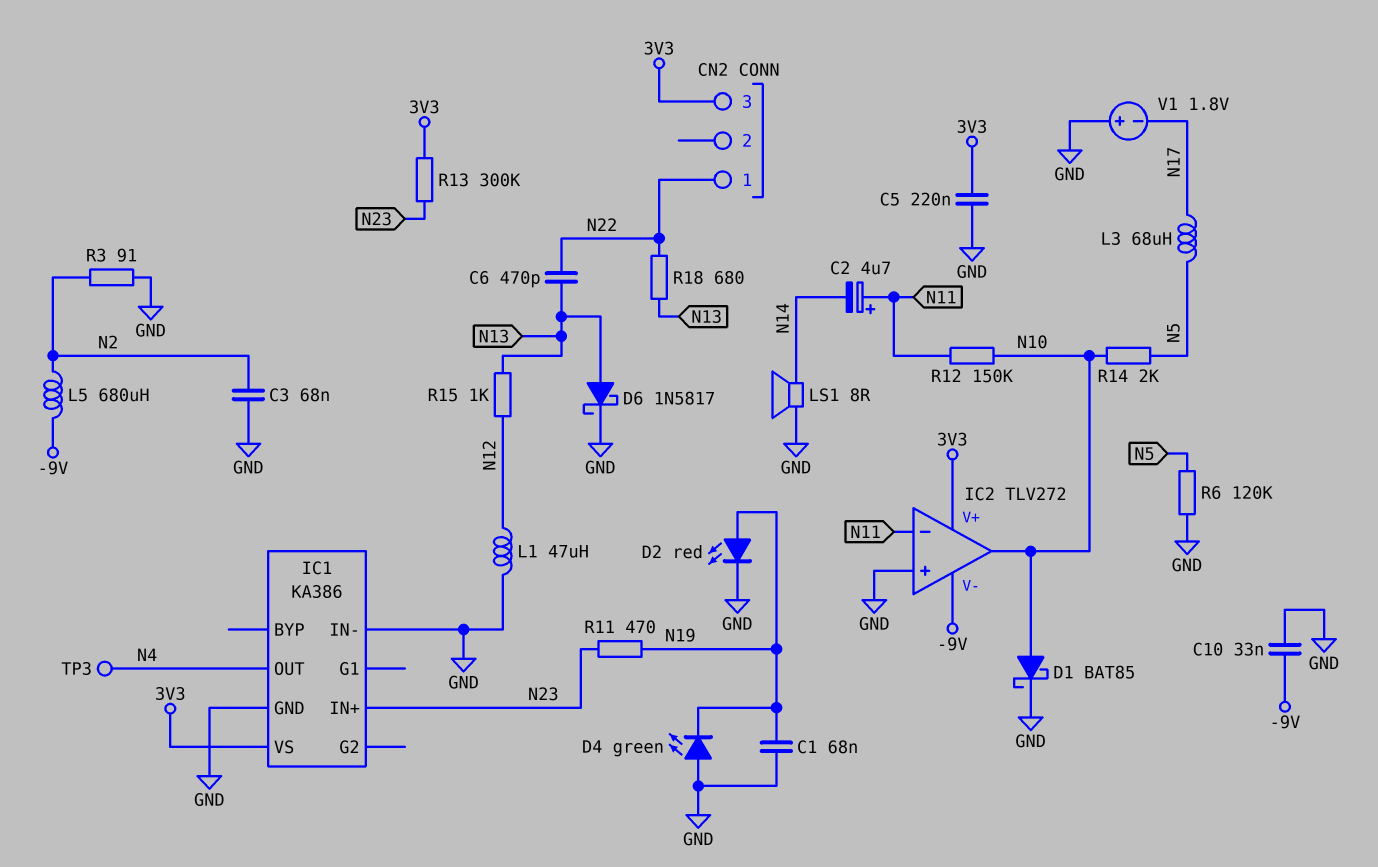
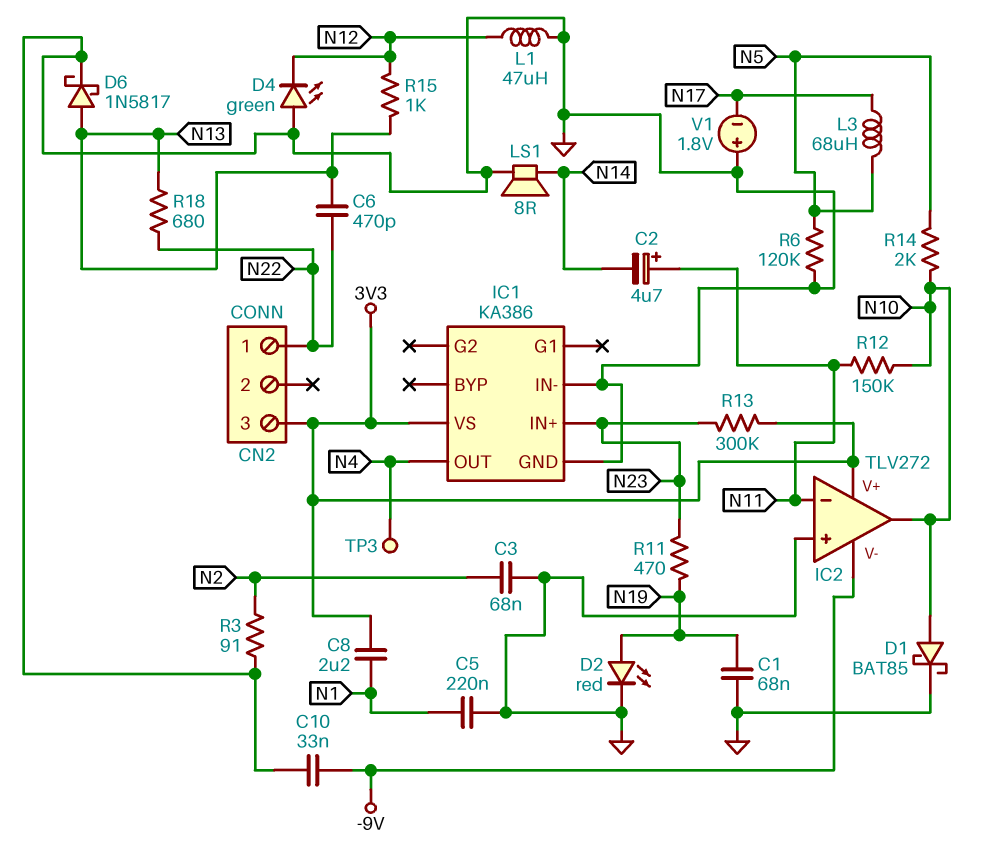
C5: 220nF (3V3, GND) -> 220nF (GND, N1)
C8: none -> 2.2uF (3V3, N1)
D4: LED green (A GND, K N19) -> LED green (A GND, K N12)
L5: 680uH (-9V, N2) -> none

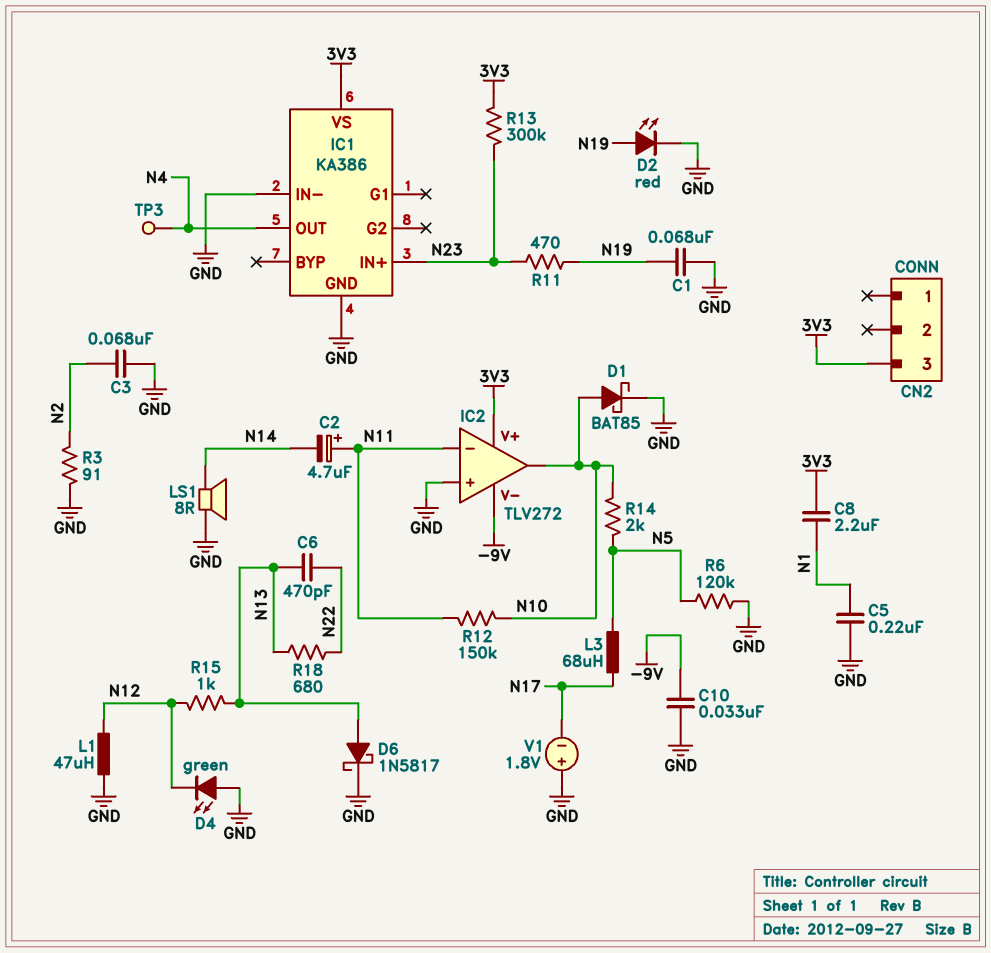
CN2 pin 1: N22 -> none

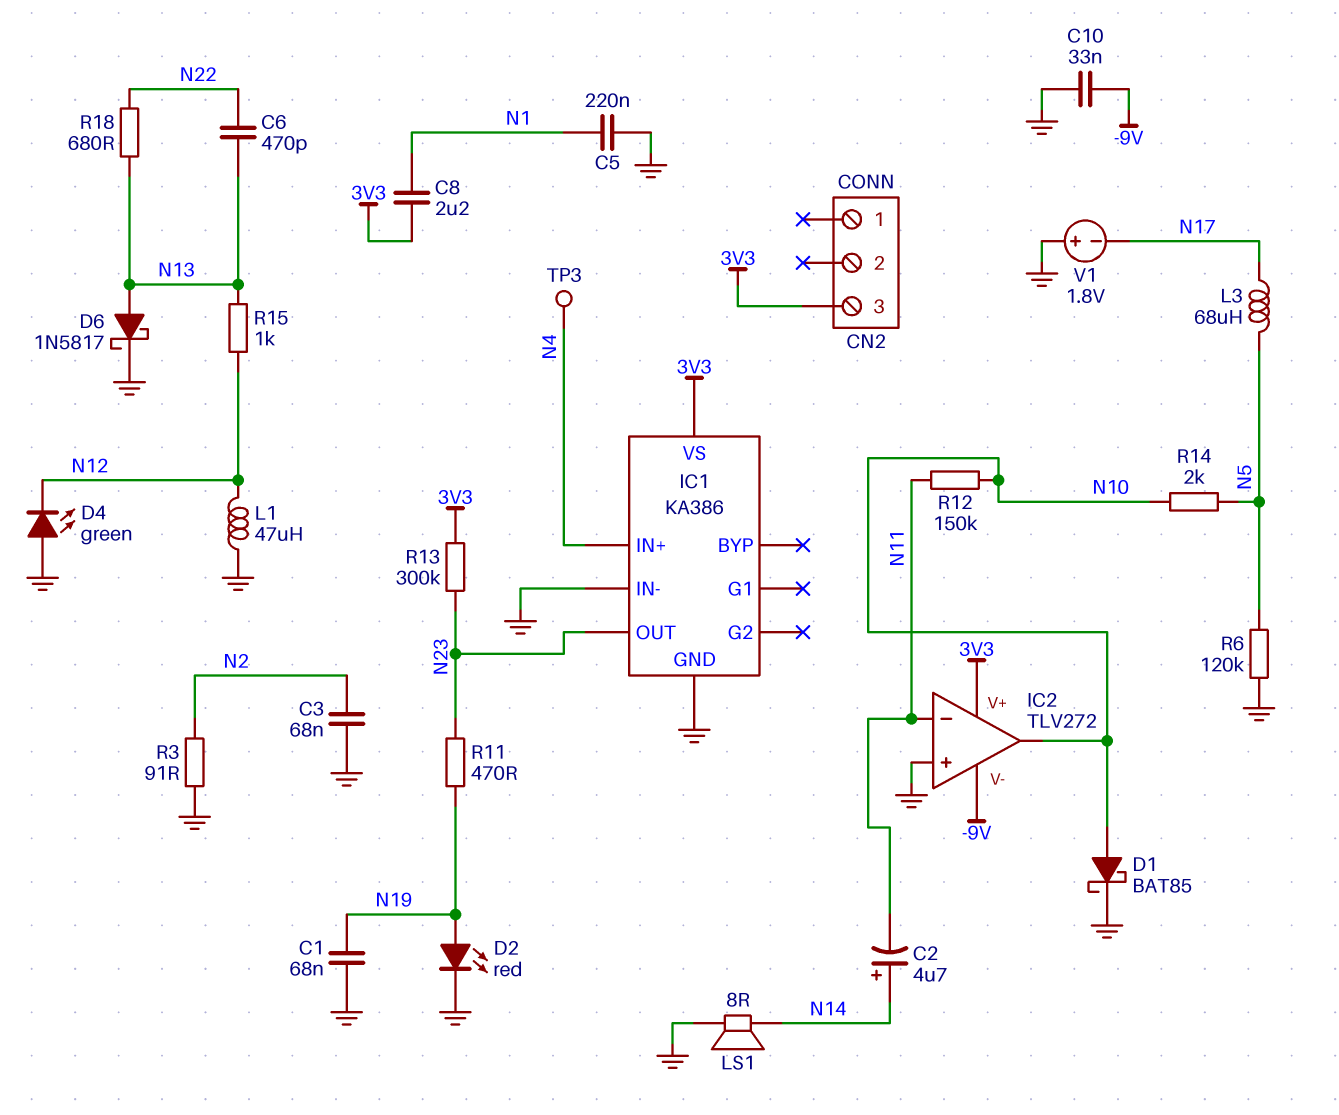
C2: 4.7uF (plus N11, minus N14) -> 4.7uF (plus N14, minus N11)
IC1 pin IN+: N23 -> N4
IC1 pin OUT: N4 -> N23

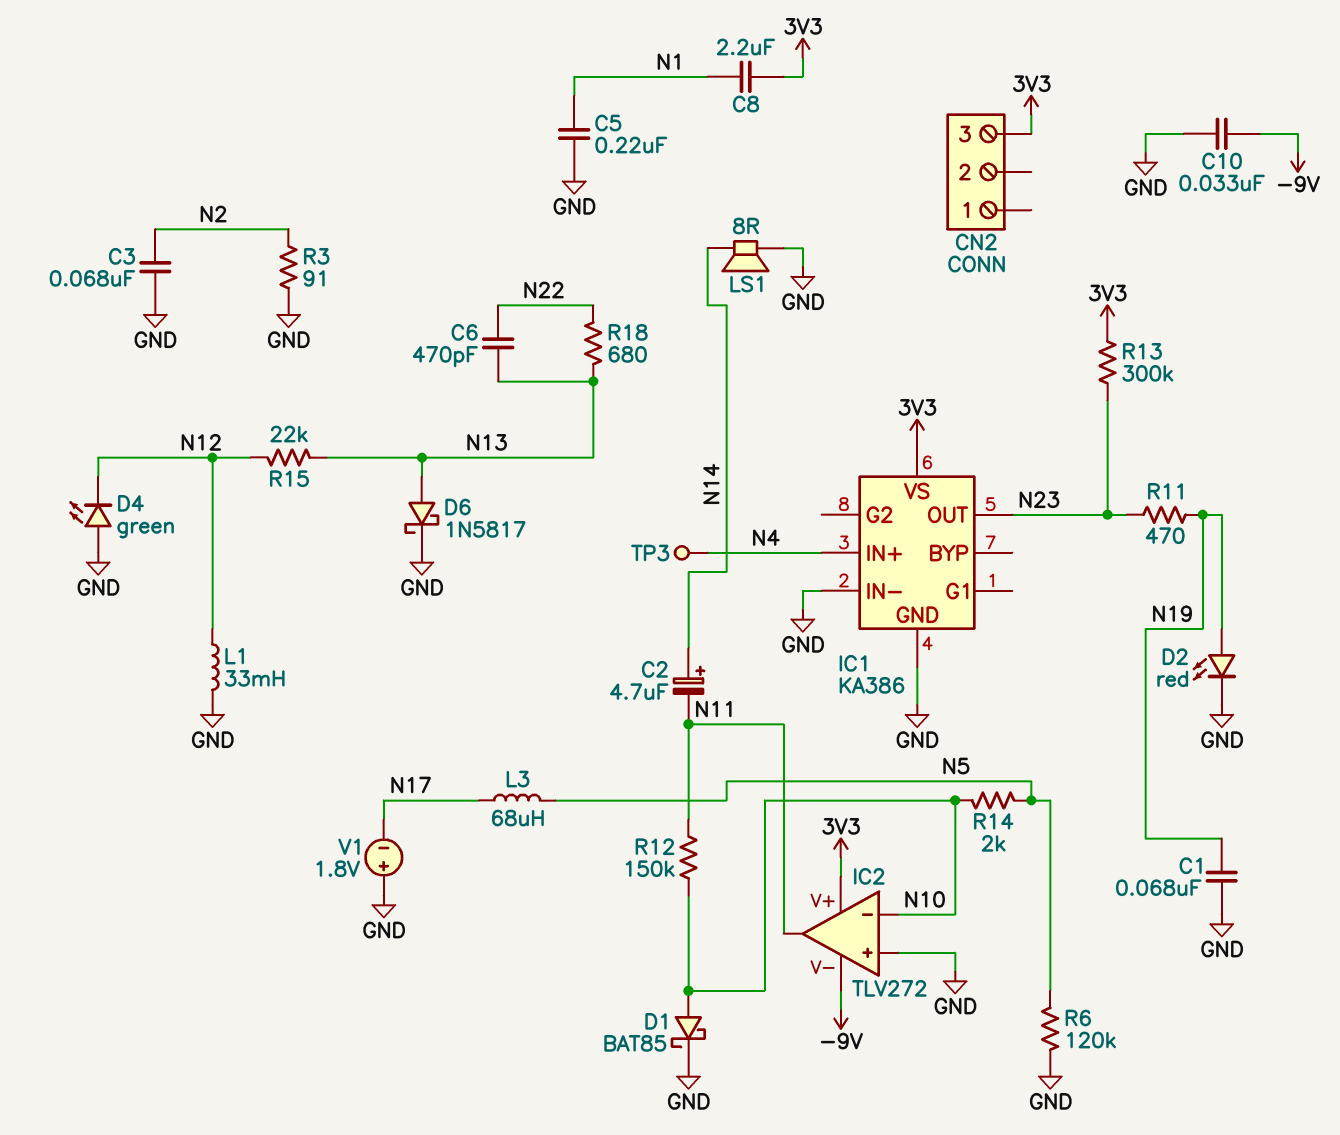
IC2 pin in-: N11 -> N10
IC2 pin out: N10 -> N11
L1: 47uH (GND, N12) -> 33mH (GND, N12)
R15: 1k (N12, N13) -> 22k (N12, N13)

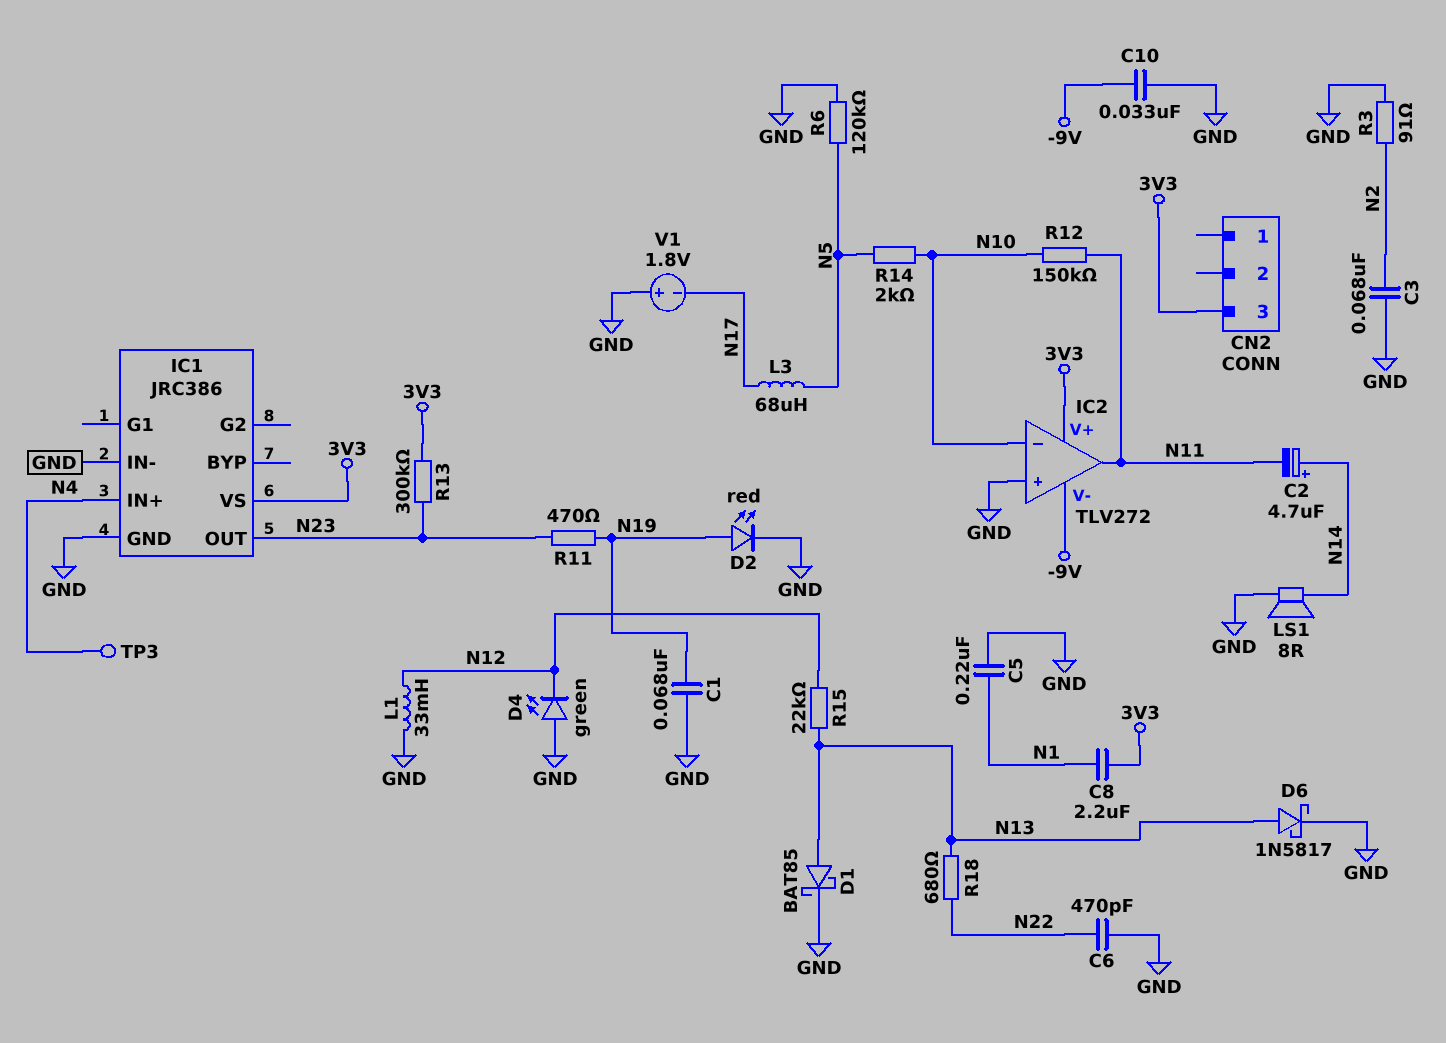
C6: 470pF (N13, N22) -> 470pF (GND, N22)
D1: schottky BAT85 (A N10, K GND) -> schottky BAT85 (A N13, K GND)
IC1: KA386 -> JRC386

